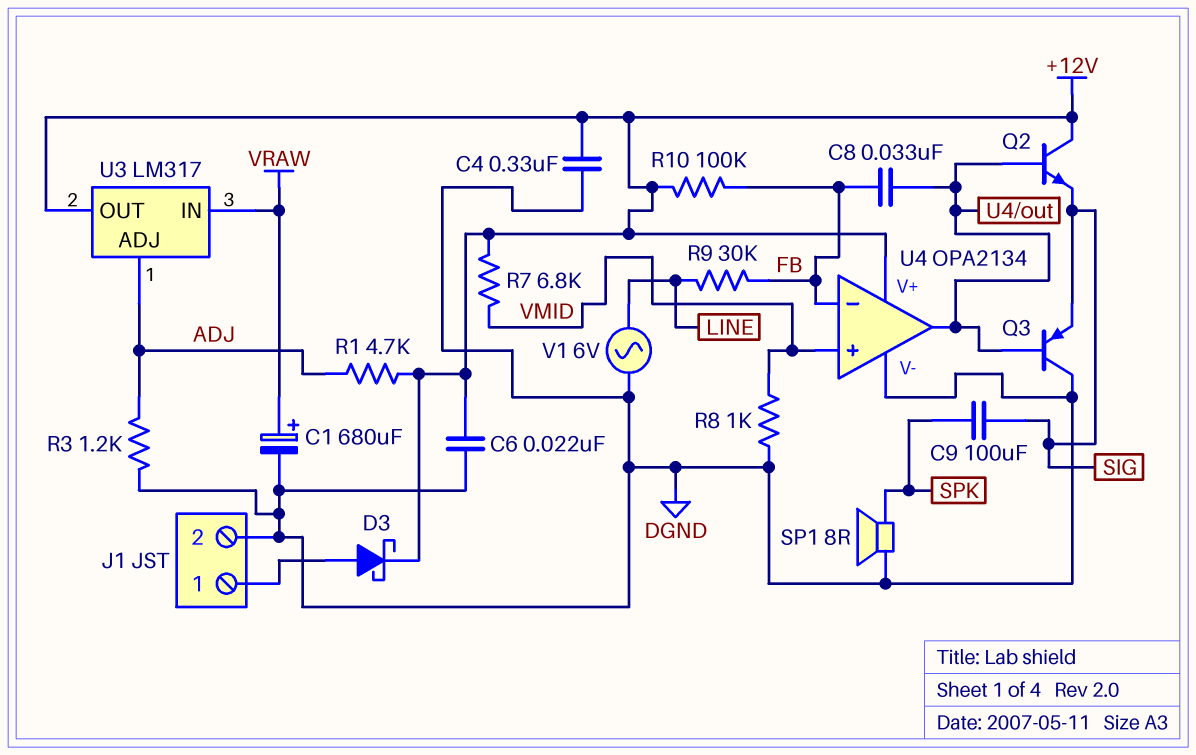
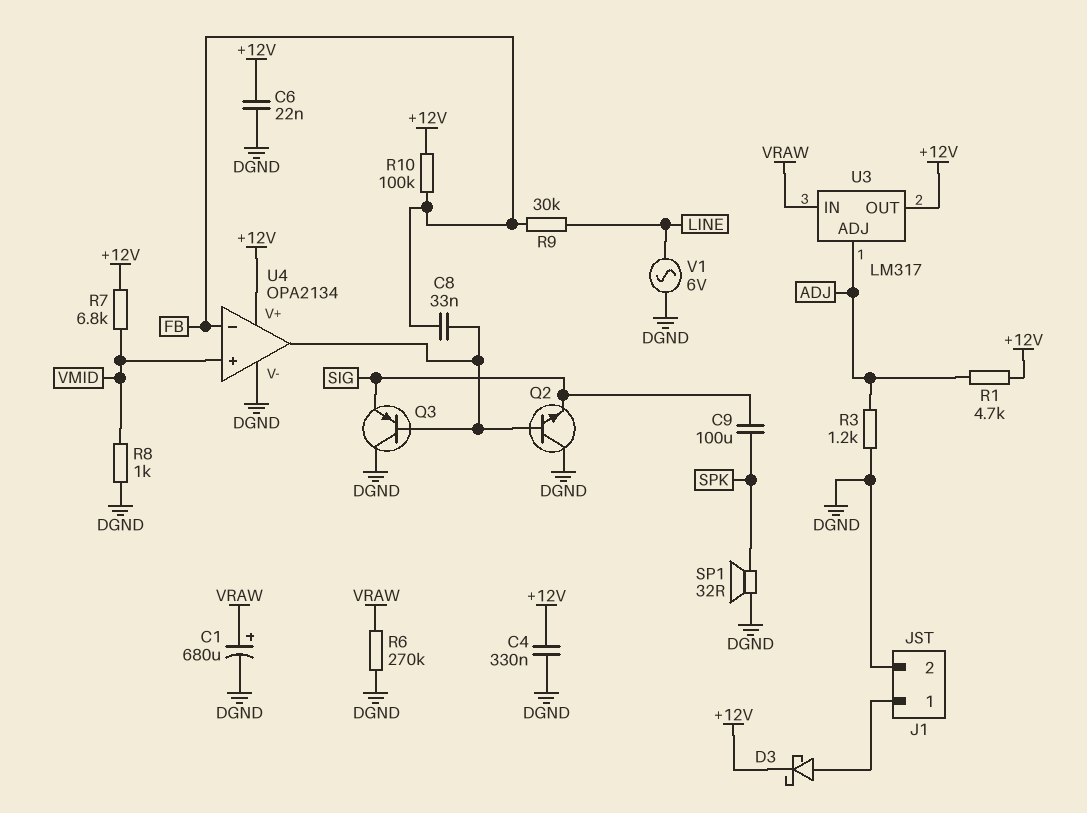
Q2: NPN (B U4/out, C +12V, E SIG) -> NPN (B U4/out, C DGND, E SIG)
R6: none -> 270k (DGND, VRAW)
SP1: speaker 8R (DGND, SPK) -> speaker 32R (DGND, SPK)

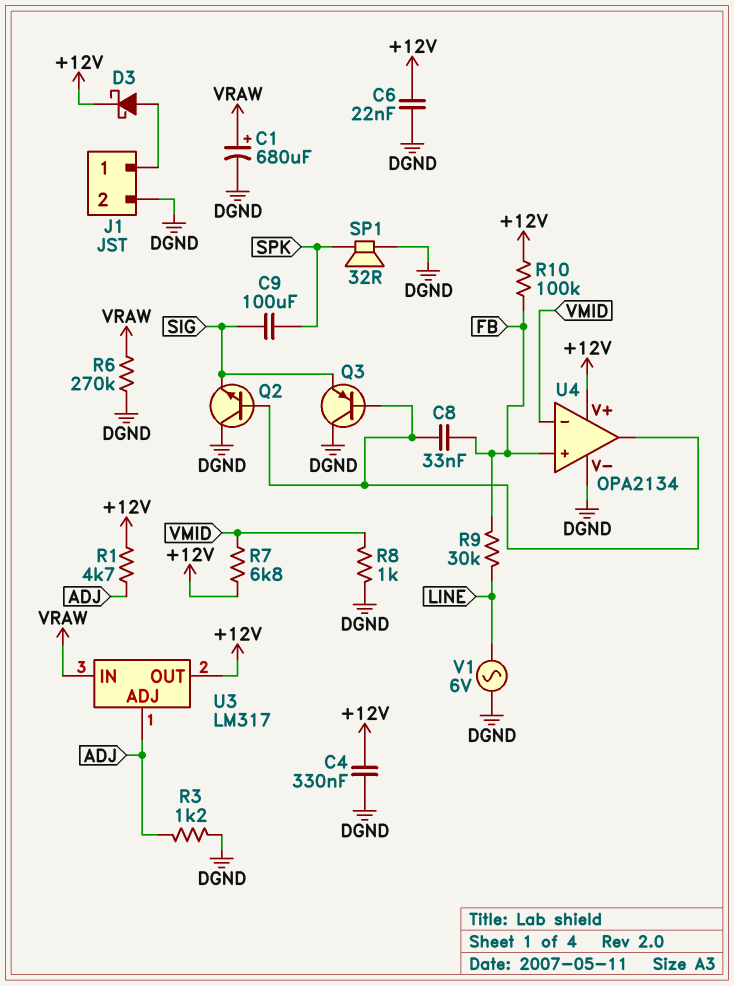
U4 pin in+: VMID -> FB
U4 pin in-: FB -> VMID

